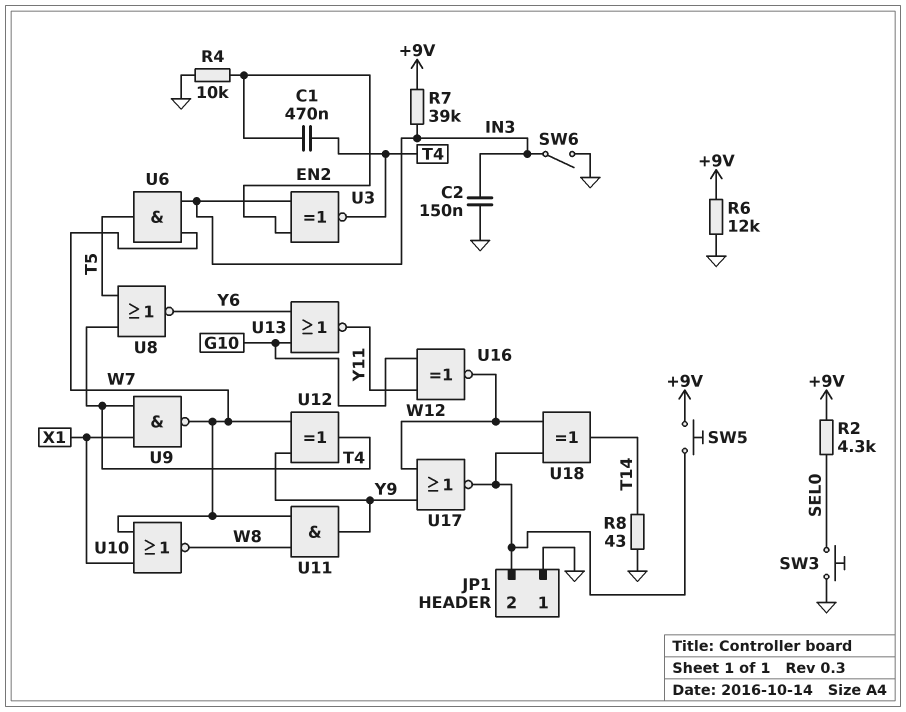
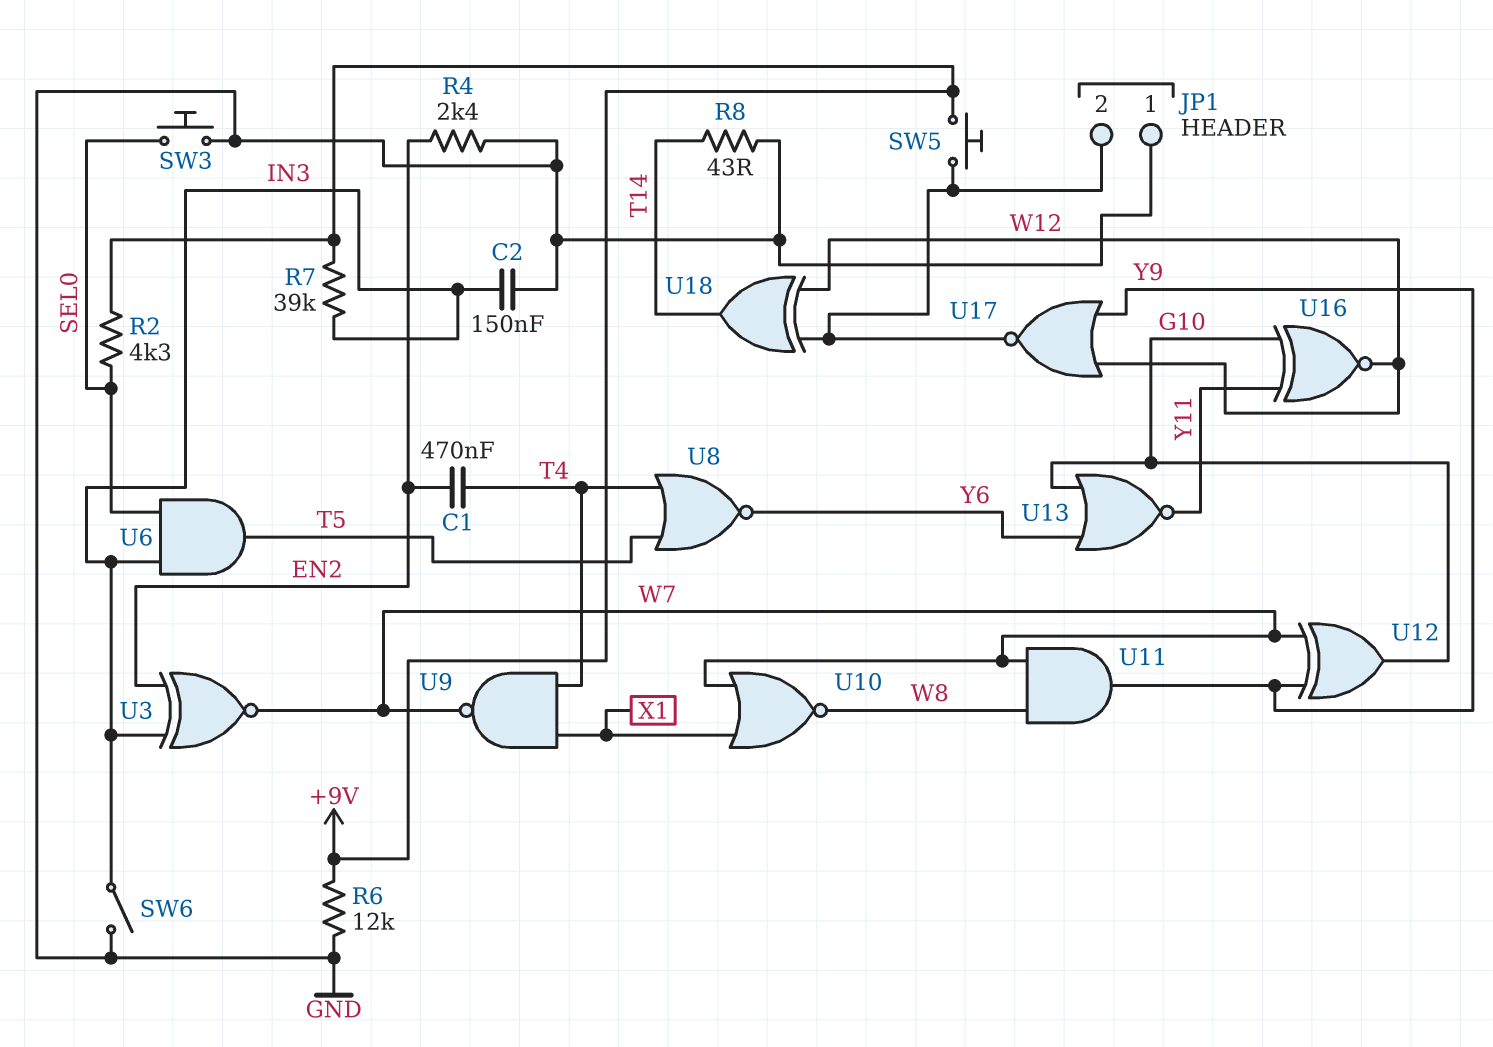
R4: 10k (EN2, GND) -> 2.4k (EN2, GND)
U3: XNOR (in EN2, in IN3, out T4) -> XNOR (in EN2, in IN3, out W7)
U6: AND (in IN3, in W7, out T5) -> AND (in IN3, in SEL0, out T5)
U12: XOR (in W7, in Y9, out T4) -> XOR (in W7, in Y9, out G10)

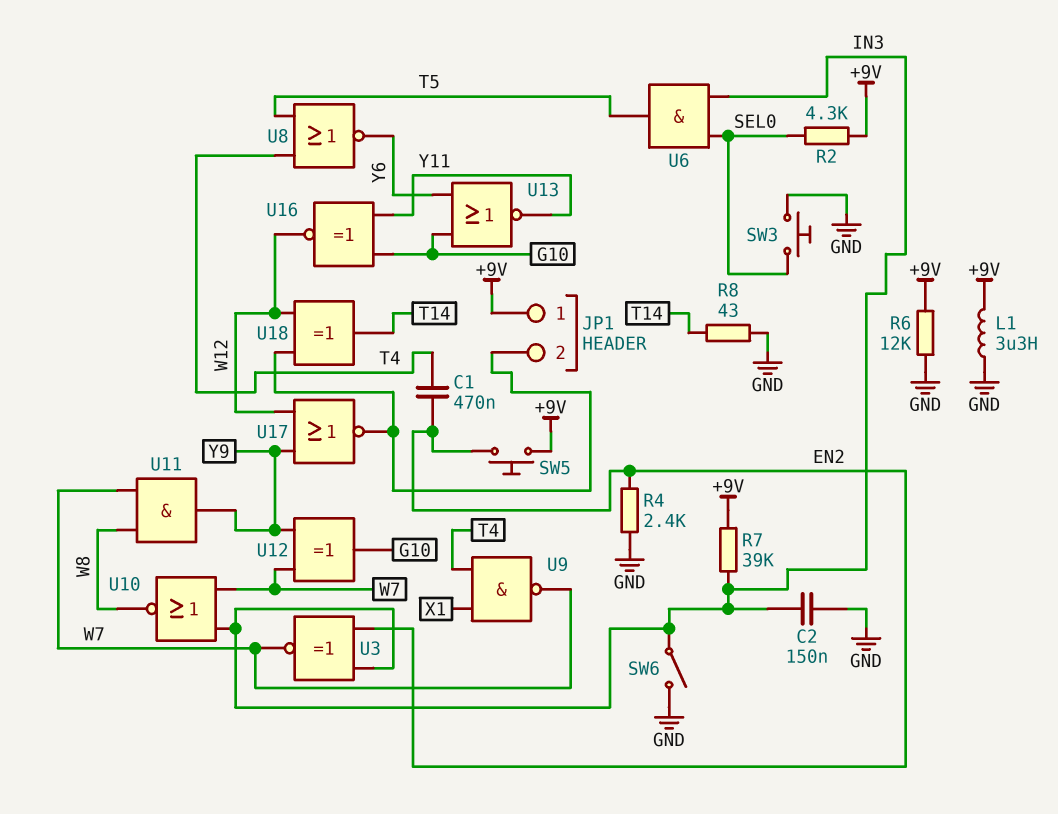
JP1 pin 1: GND -> +9V
L1: none -> 3.3uH (+9V, GND)
SW5: button (+9V, JP1/2) -> button (+9V, EN2)
U10: NOR (in W7, in X1, out W8) -> NOR (in IN3, in W7, out W8)

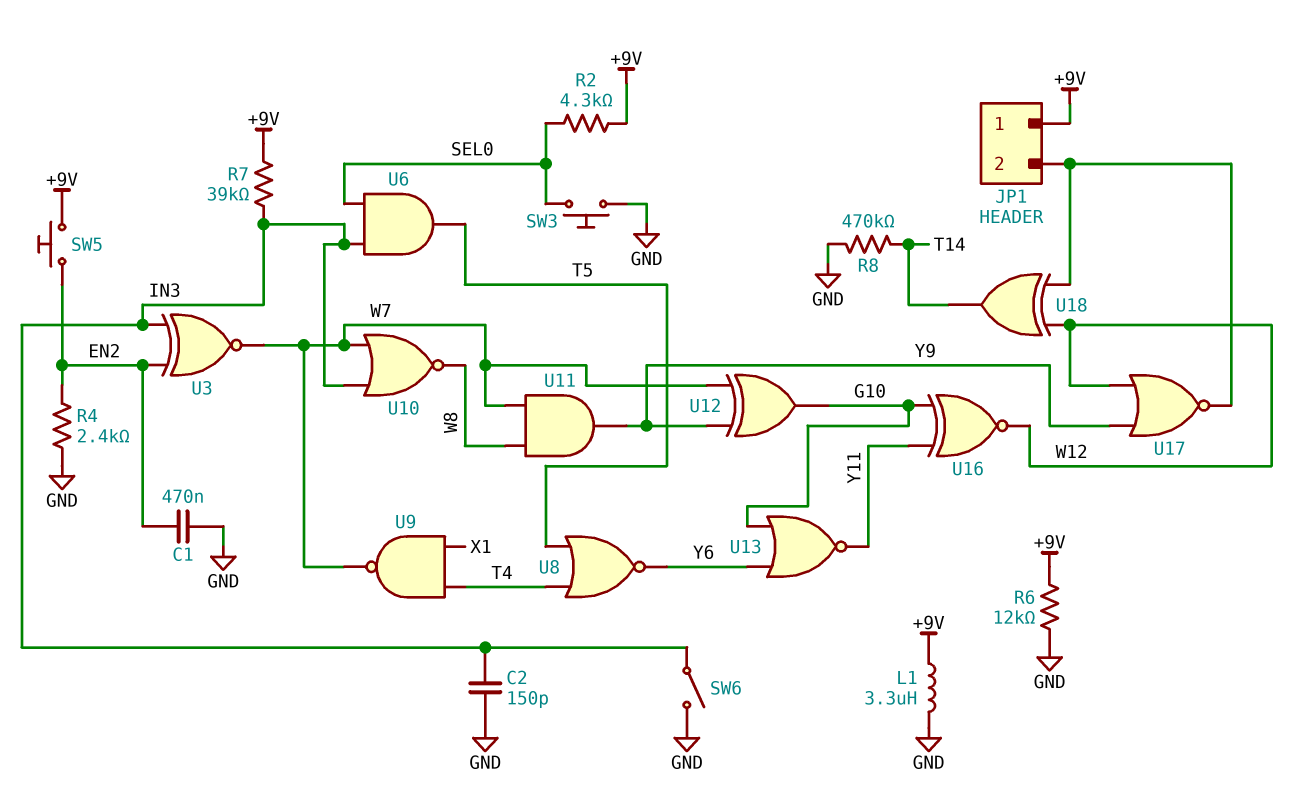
C1: 470nF (EN2, T4) -> 470nF (EN2, GND)
C2: 150nF (GND, IN3) -> 150pF (GND, IN3)
R8: 43 (GND, T14) -> 470k (GND, T14)

